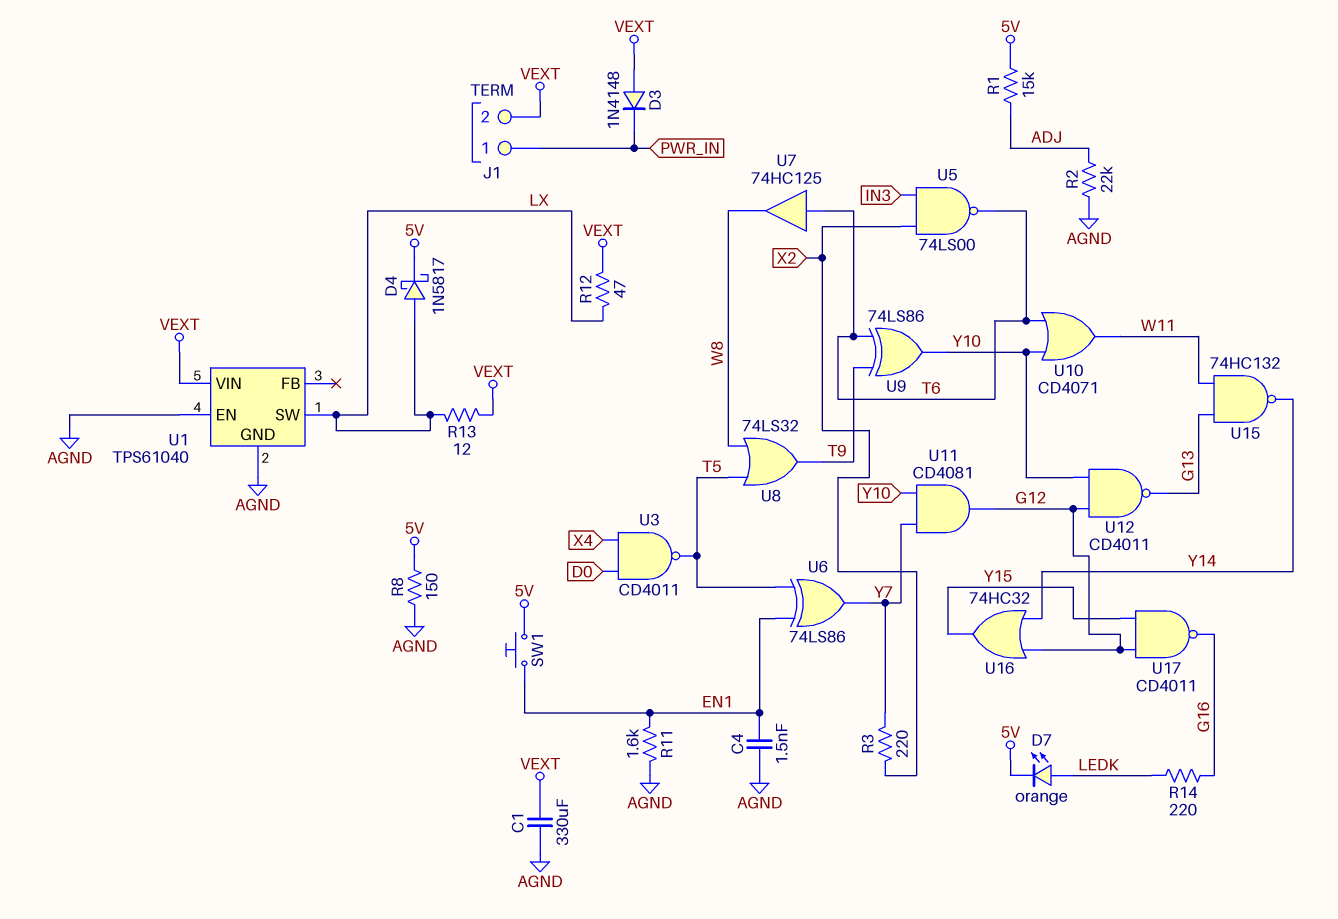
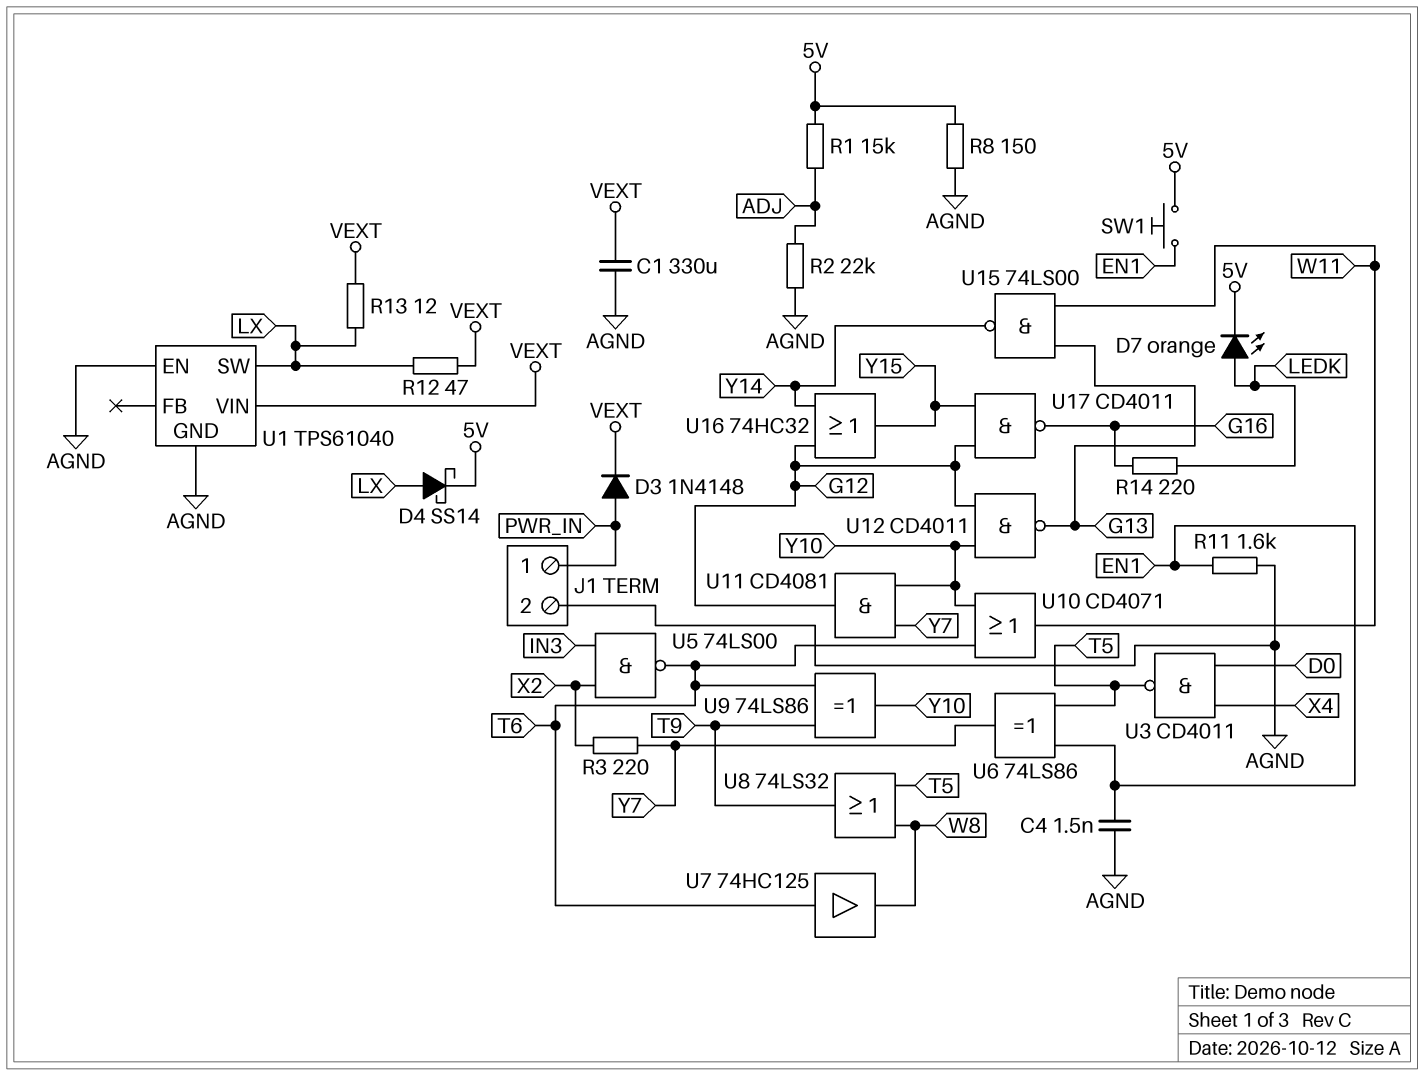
D3: diode 1N4148 (A VEXT, K PWR_IN) -> diode 1N4148 (A PWR_IN, K VEXT)
D4: schottky 1N5817 (A LX, K 5V) -> schottky SS14 (A LX, K 5V)
J1 pin 2: VEXT -> AGND
U15: NAND 74HC132 (in G13, in W11, out Y14) -> NAND 74LS00 (in G13, in W11, out Y14)

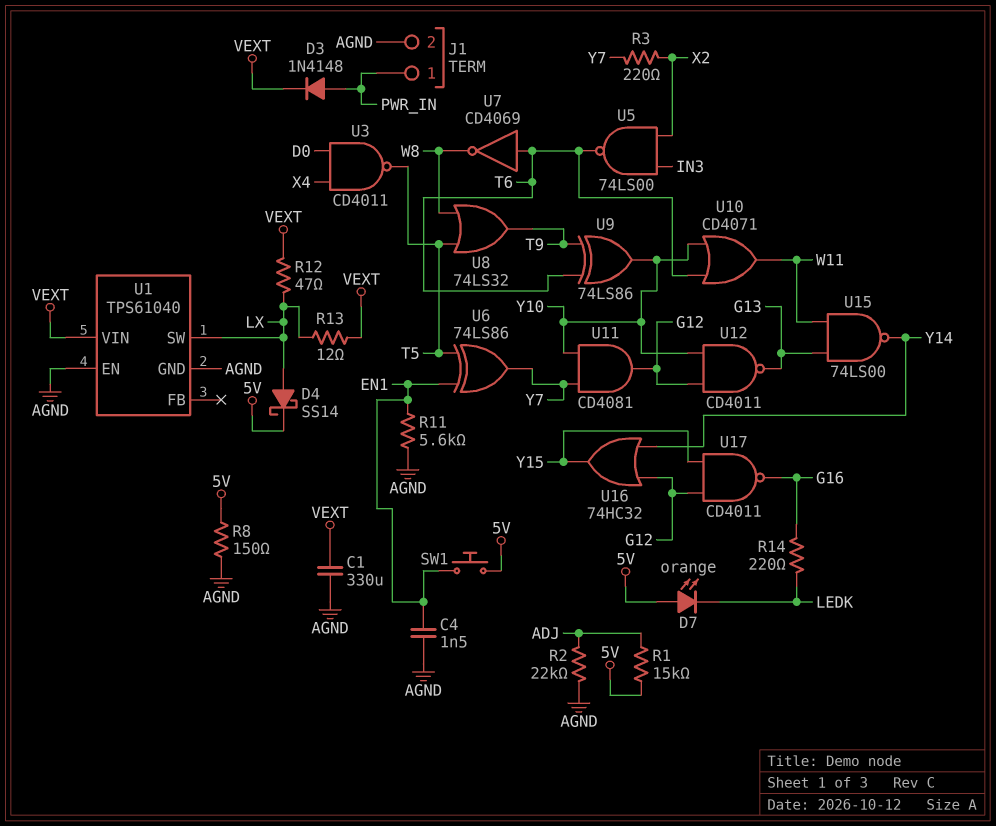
D7: LED orange (A LEDK, K 5V) -> LED orange (A 5V, K LEDK)
R11: 1.6k (AGND, EN1) -> 5.6k (AGND, EN1)
U7: buffer 74HC125 (in T6, out W8) -> NOT CD4069 (in T6, out W8)

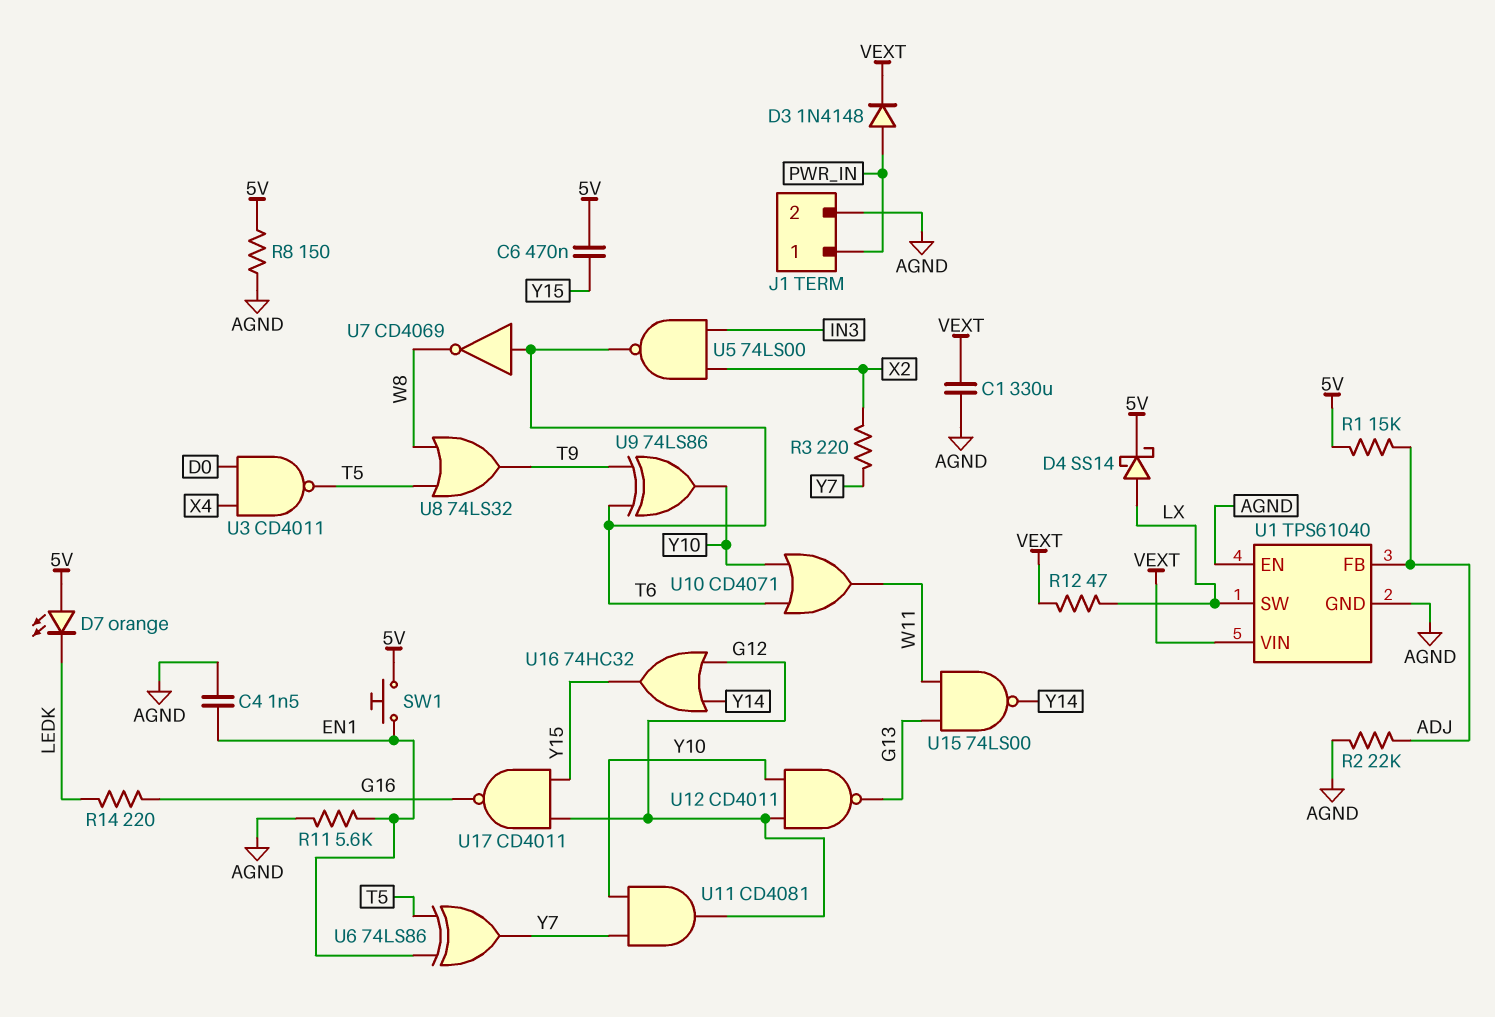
C6: none -> 470nF (5V, Y15)
R13: 12 (LX, VEXT) -> none
U1 pin FB: none -> ADJ

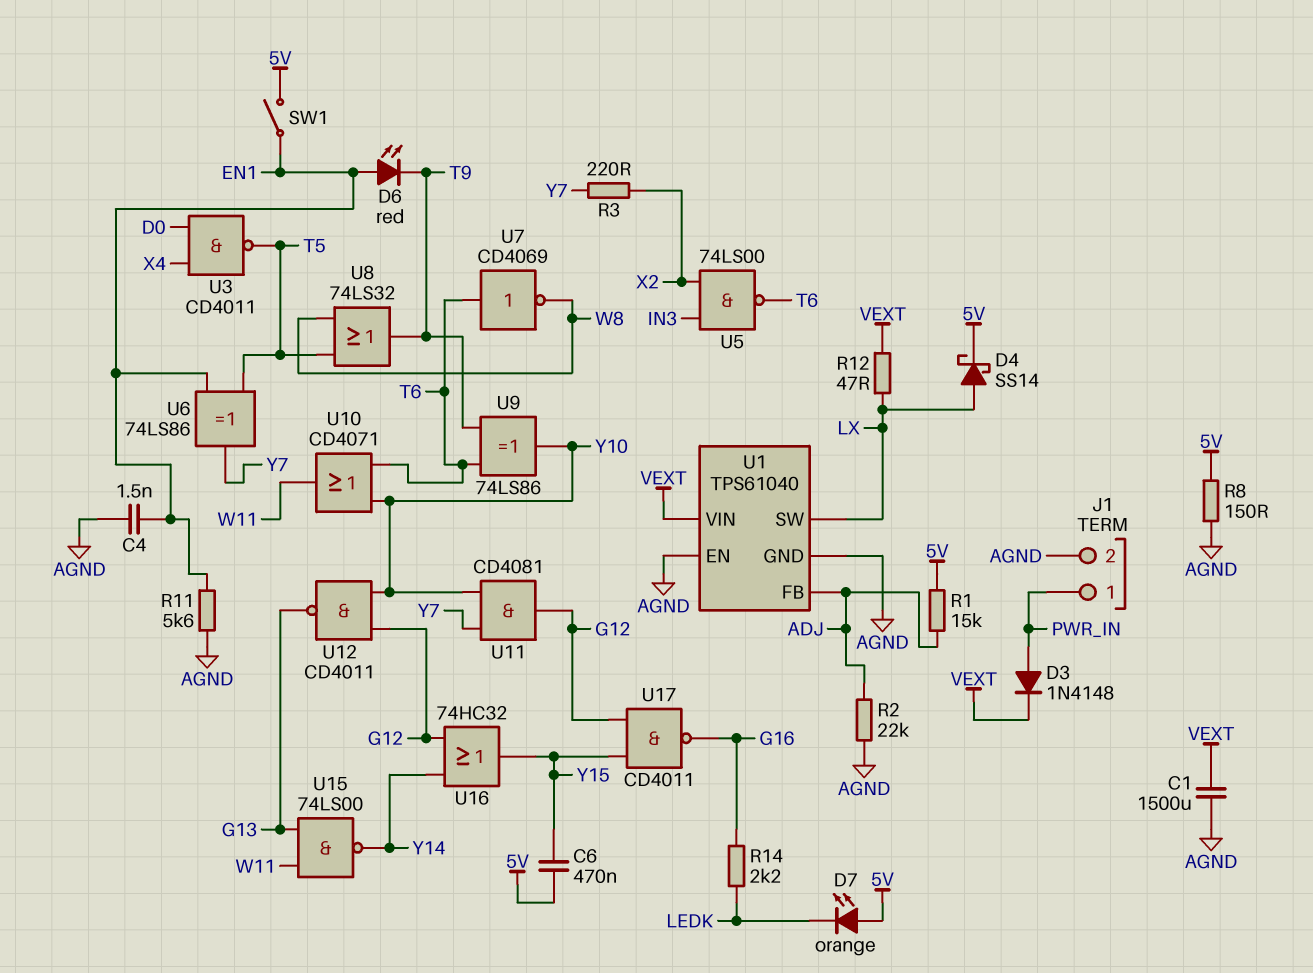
C1: 330uF (AGND, VEXT) -> 1500uF (AGND, VEXT)
D6: none -> LED red (A EN1, K T9)
R14: 220 (G16, LEDK) -> 2.2k (G16, LEDK)
SW1: button (5V, EN1) -> switch (5V, EN1)

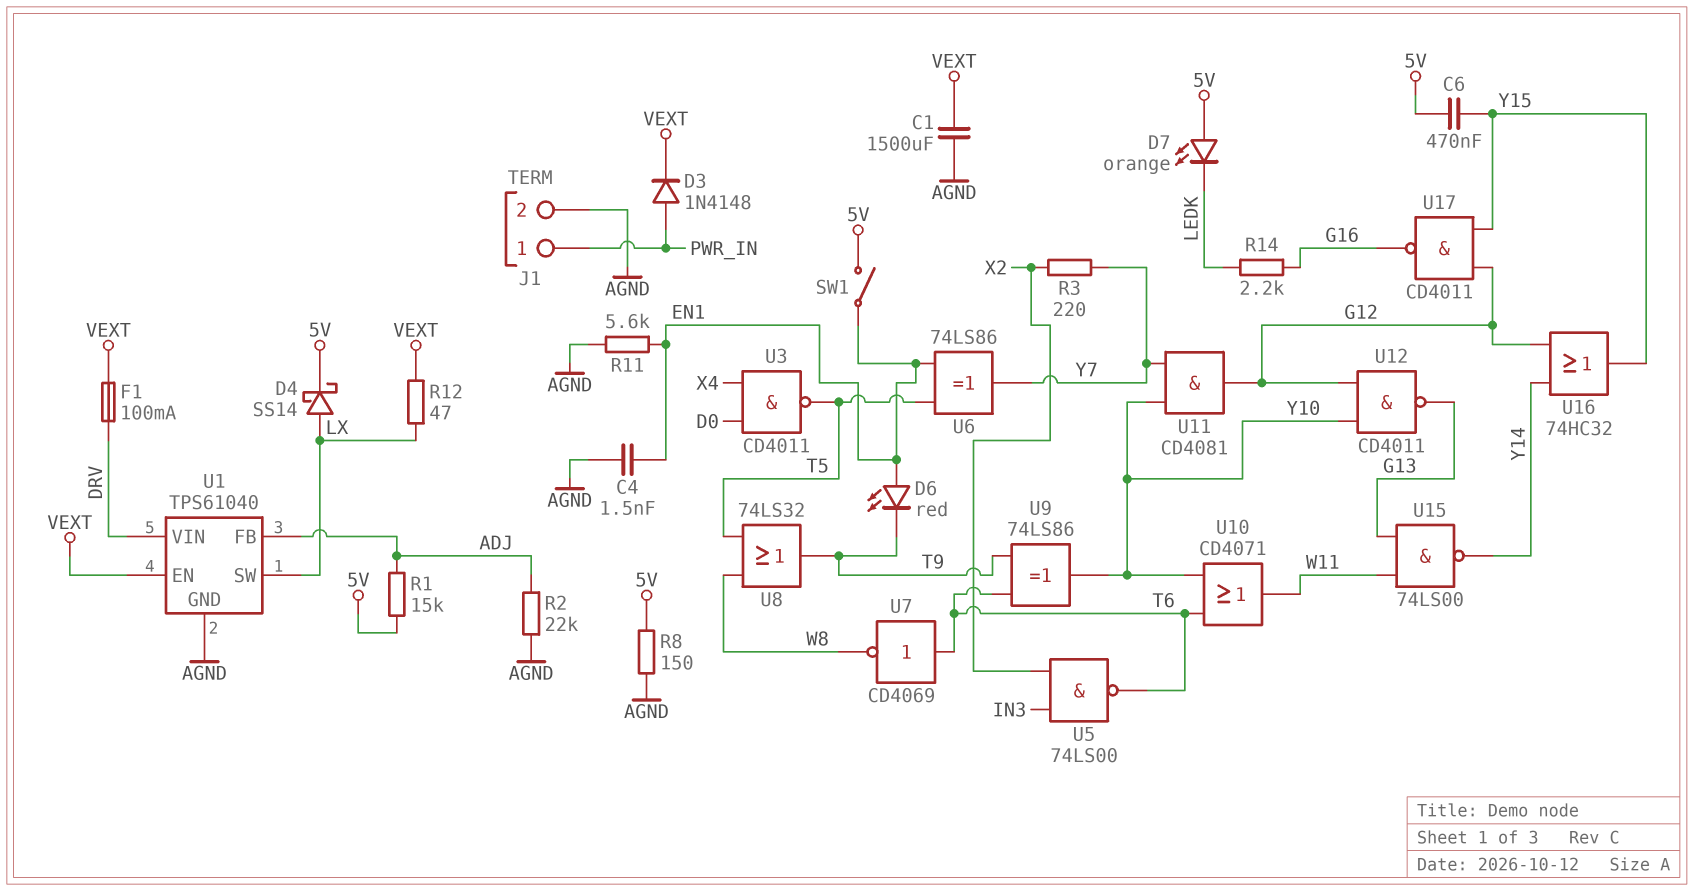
F1: none -> 100mA (DRV, VEXT)
U1 pin EN: AGND -> VEXT
U1 pin VIN: VEXT -> DRV

